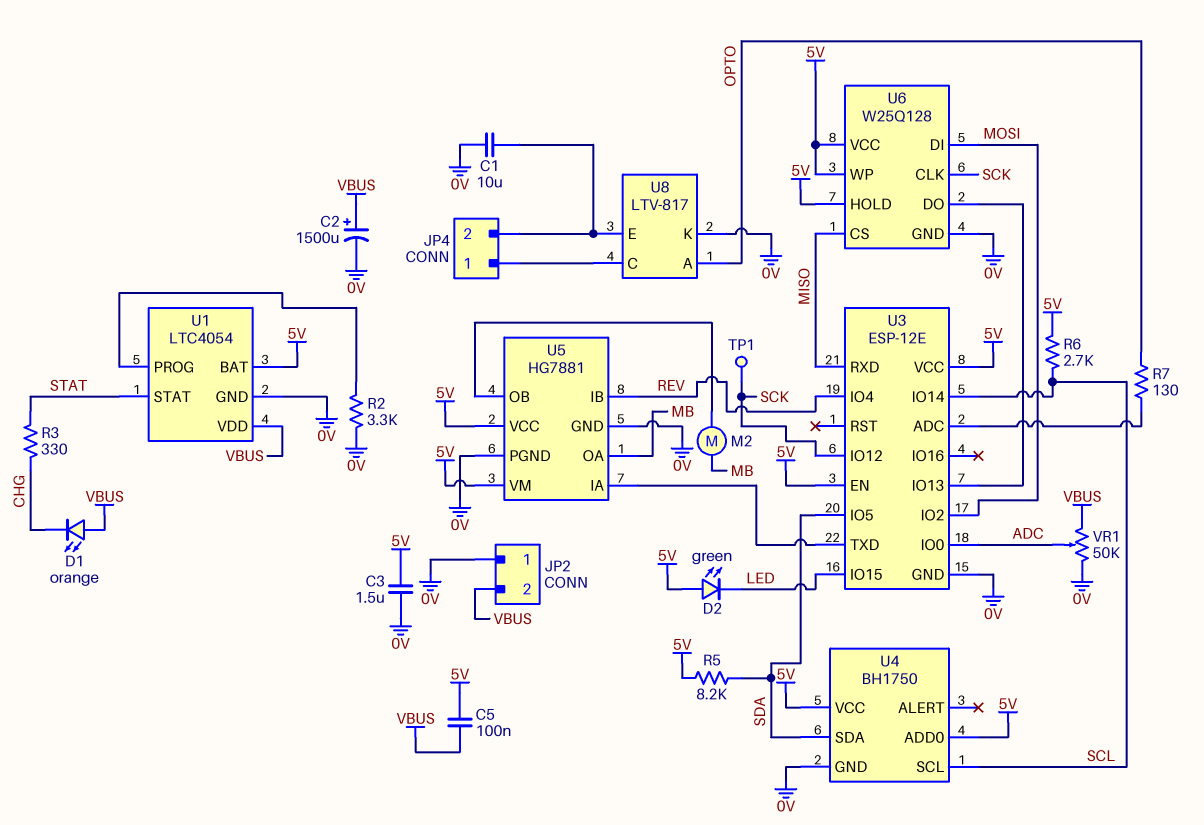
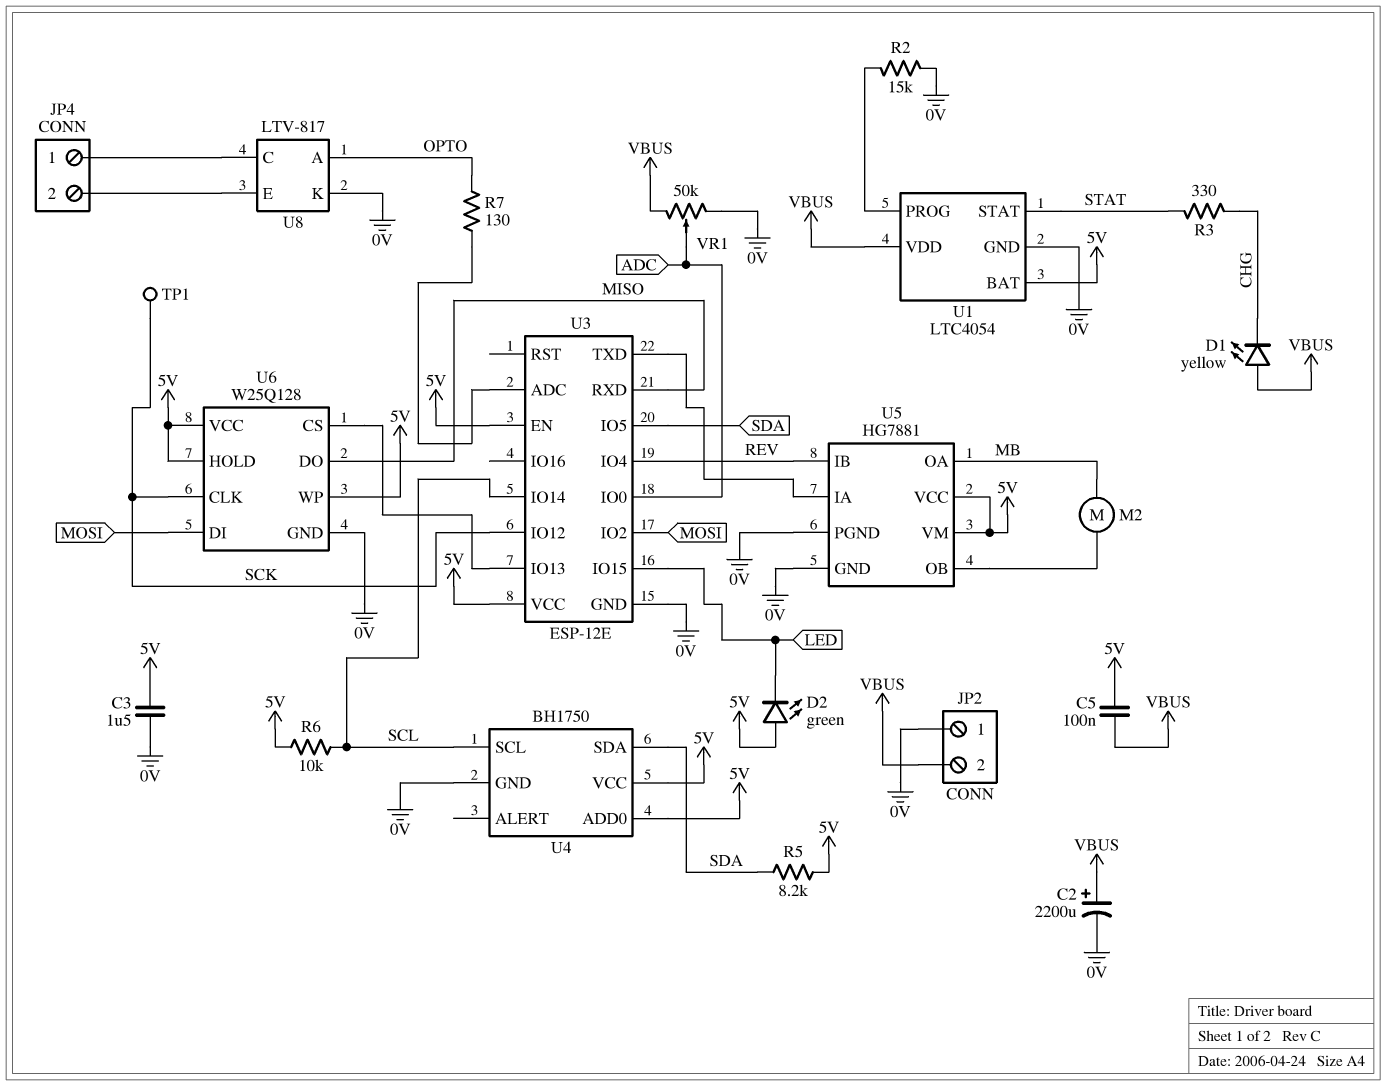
C1: 10uF (0V, JP4/2) -> none
C2: 1500uF (plus VBUS, minus 0V) -> 2200uF (plus VBUS, minus 0V)
D1: LED orange (A VBUS, K CHG) -> LED yellow (A VBUS, K CHG)
R2: 3.3k (0V, U1/PROG) -> 15k (0V, U1/PROG)
R6: 2.7k (5V, SCL) -> 10k (5V, SCL)
U6 pin CS: MISO -> U3/IO13
U6 pin DO: U3/IO13 -> MISO

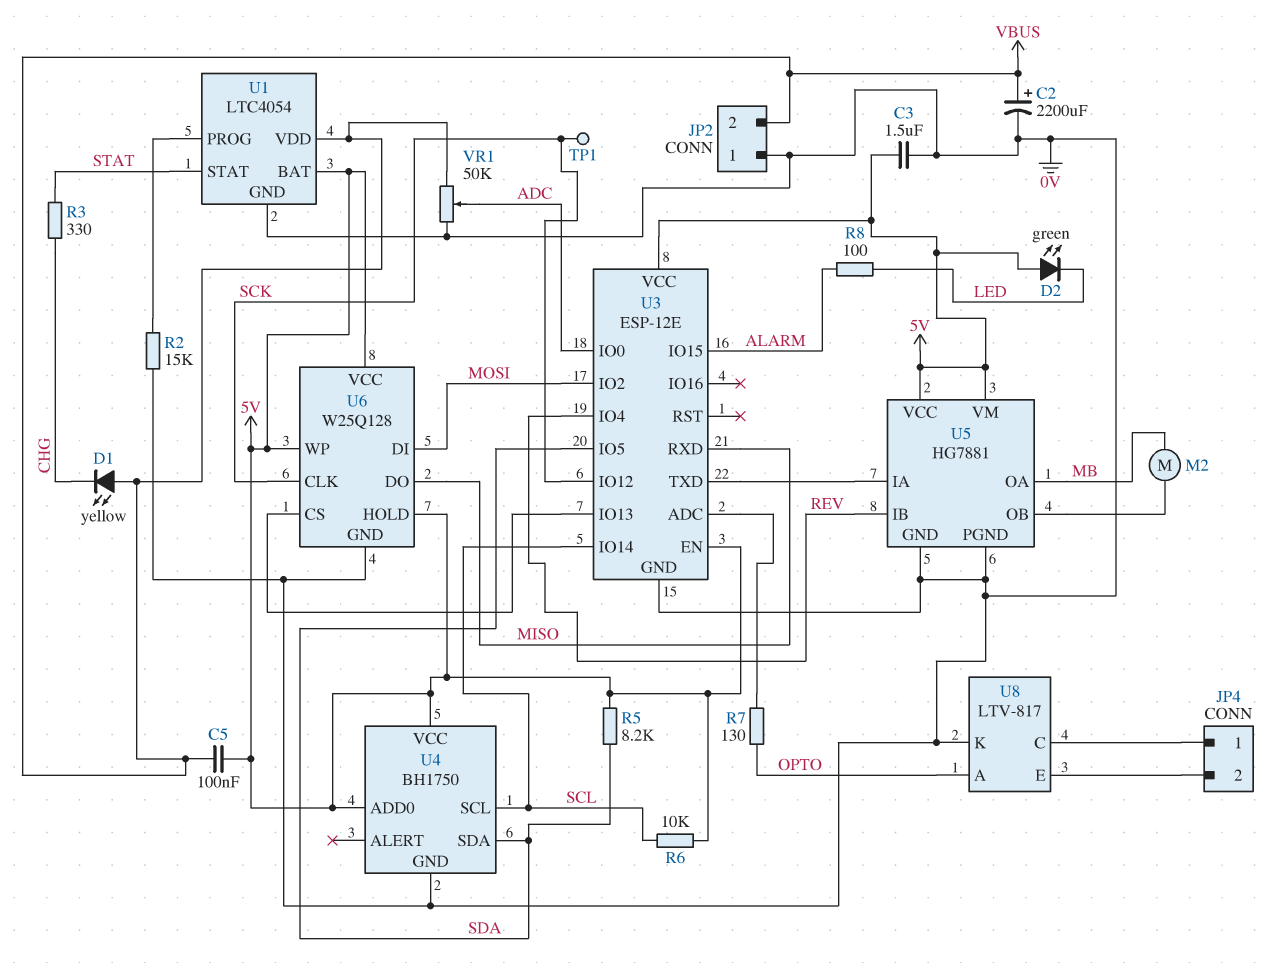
R8: none -> 100 (ALARM, LED)
U3 pin IO15: LED -> ALARM

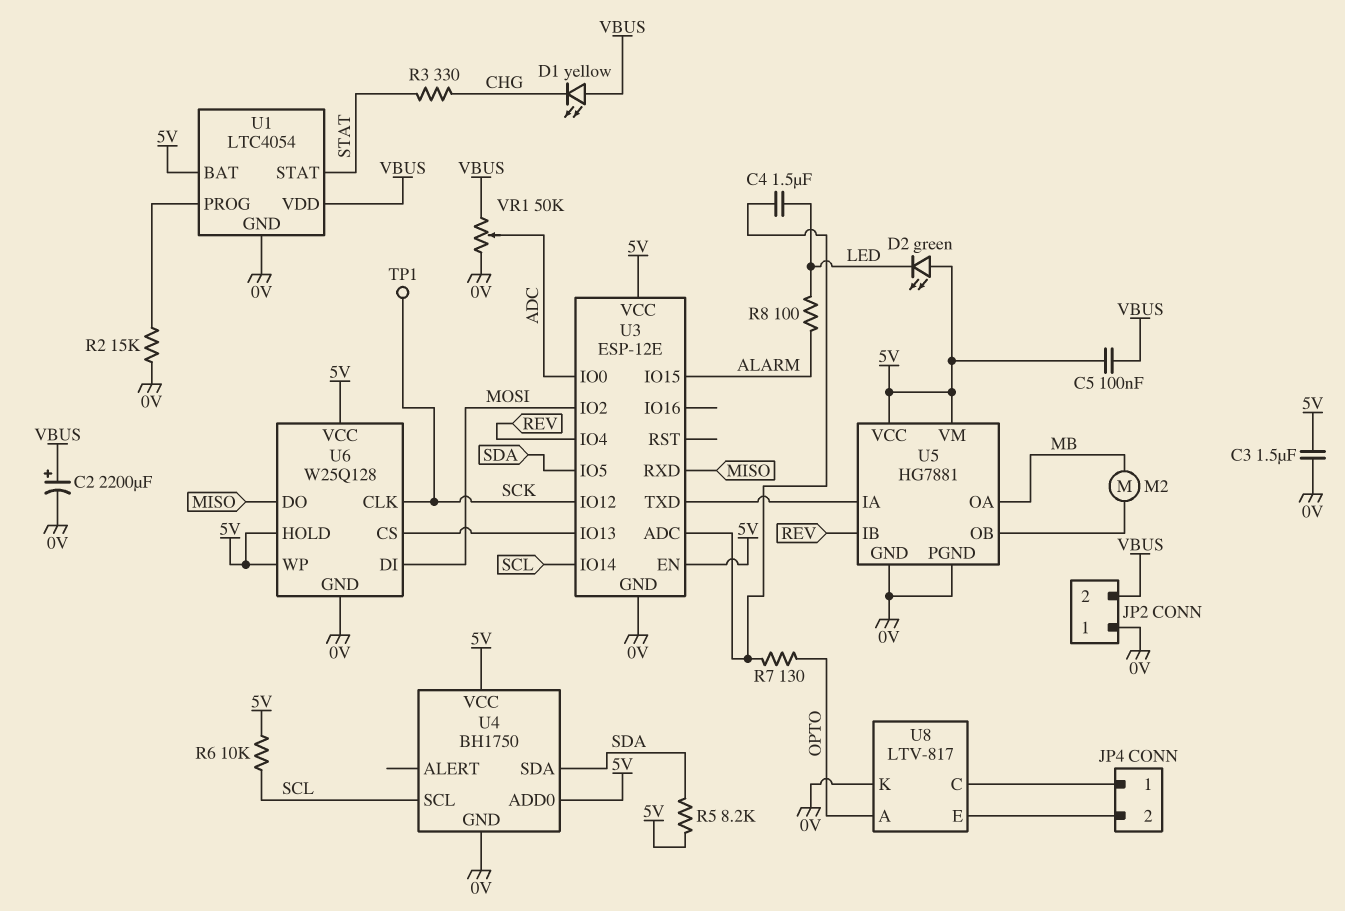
C4: none -> 1.5uF (LED, U3/ADC)

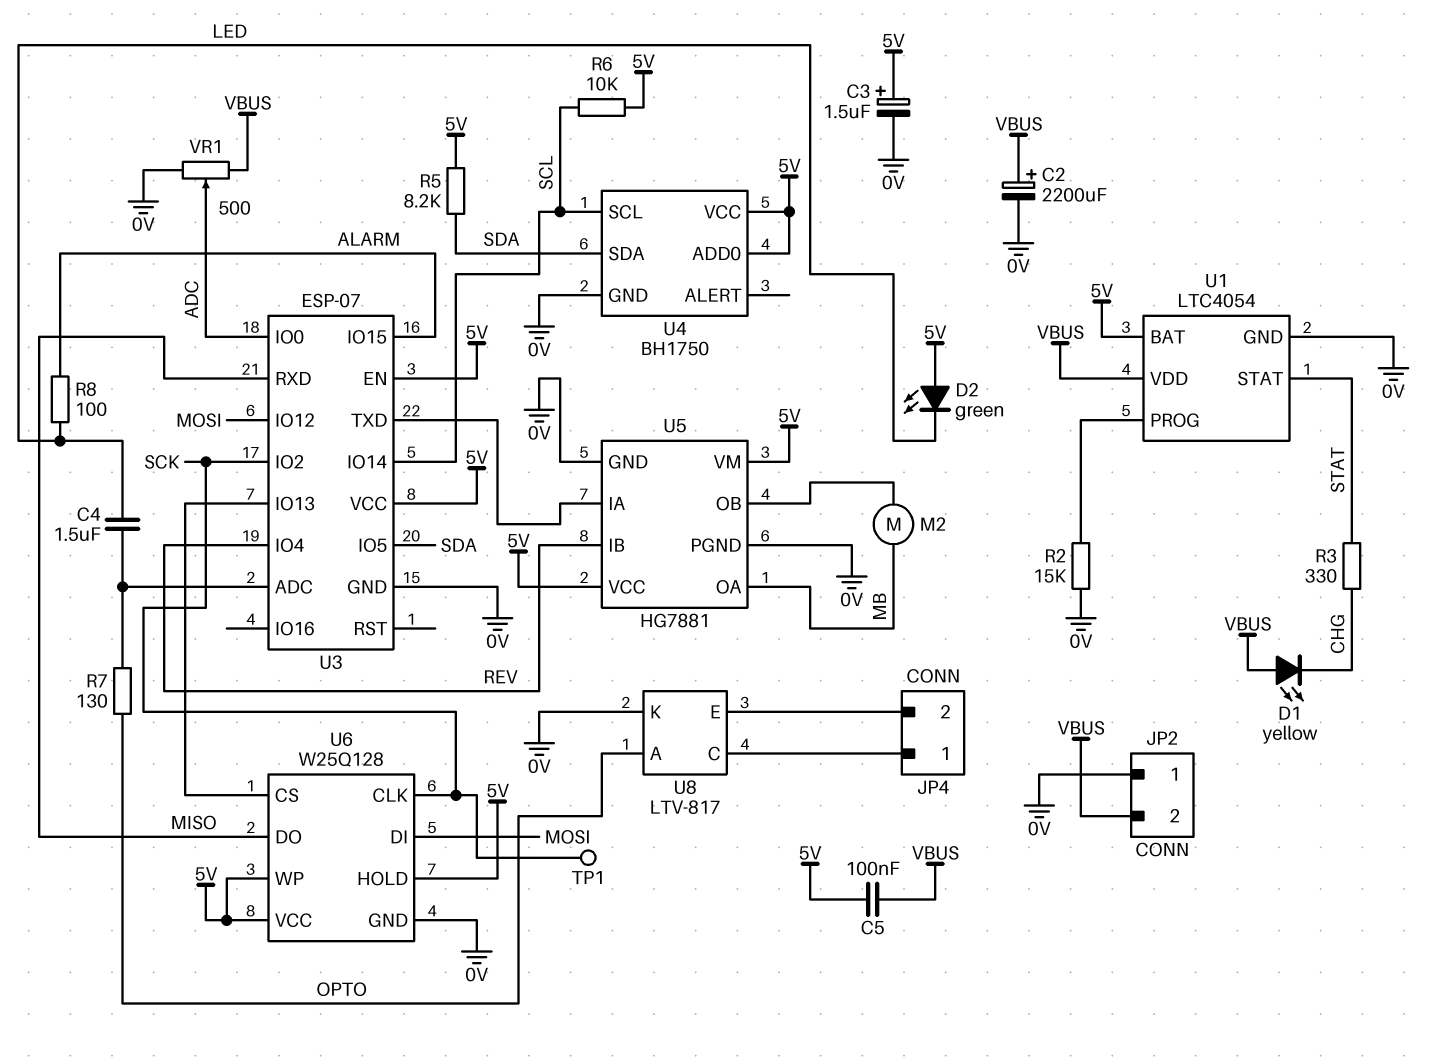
C3: 1.5uF (0V, 5V) -> 1.5uF (plus 5V, minus 0V)
U3: ESP-12E -> ESP-07
U3 pin IO2: MOSI -> SCK
U3 pin IO12: SCK -> MOSI
VR1: 50k (0V, VBUS, wiper ADC) -> 500 (0V, VBUS, wiper ADC)

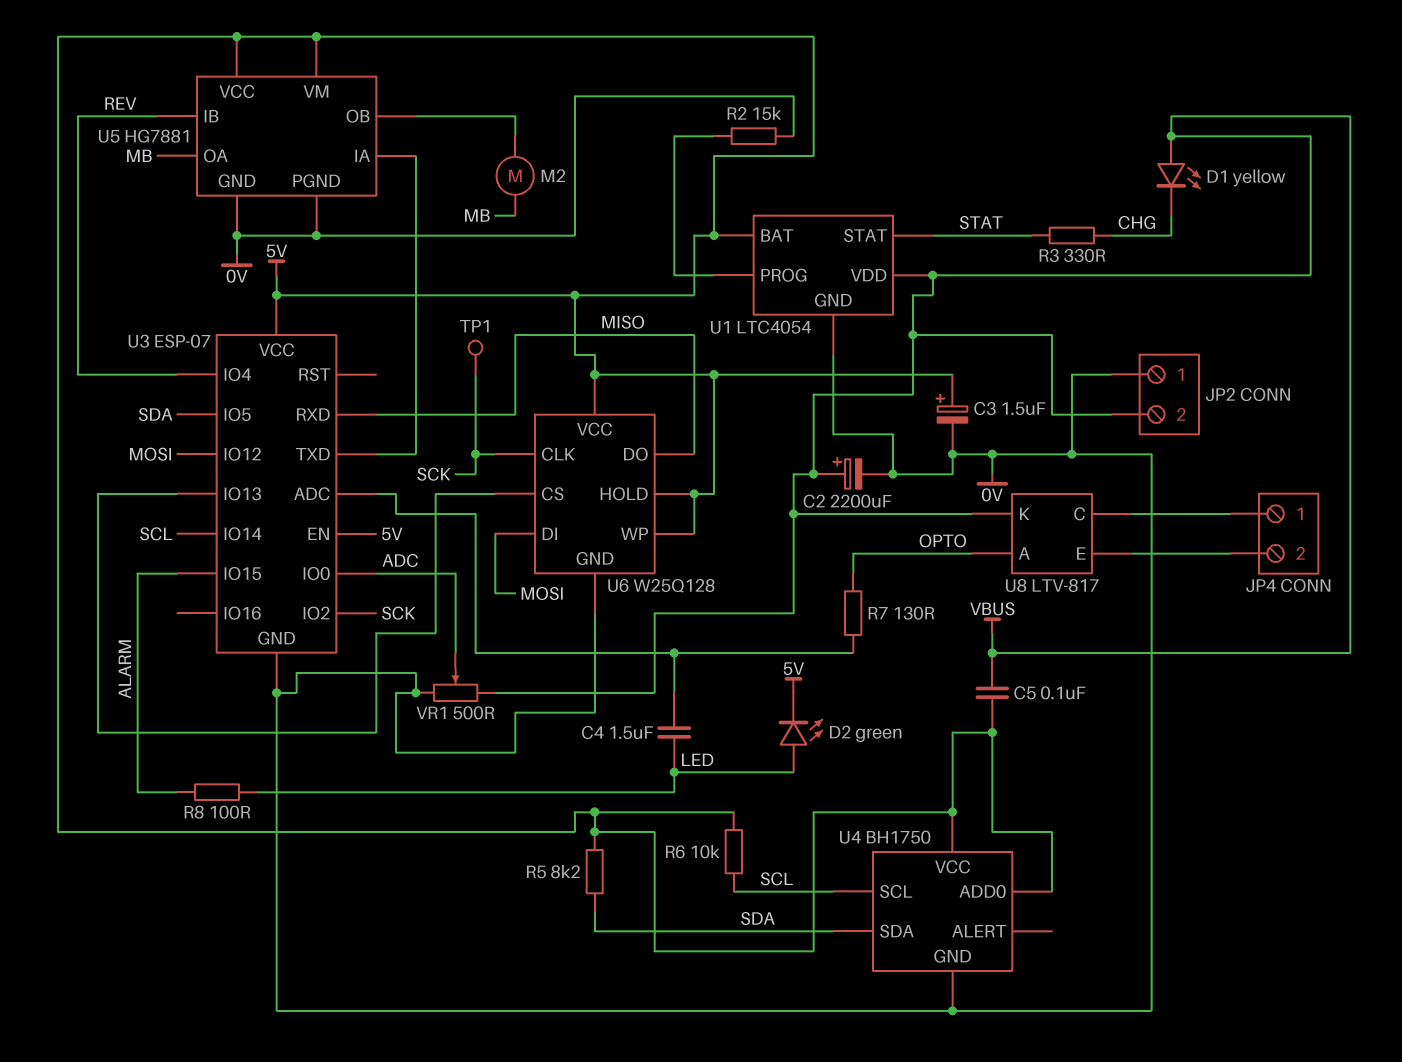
D2: LED green (A 5V, K LED) -> LED green (A LED, K 5V)
U8 pin K: 0V -> VBUS

